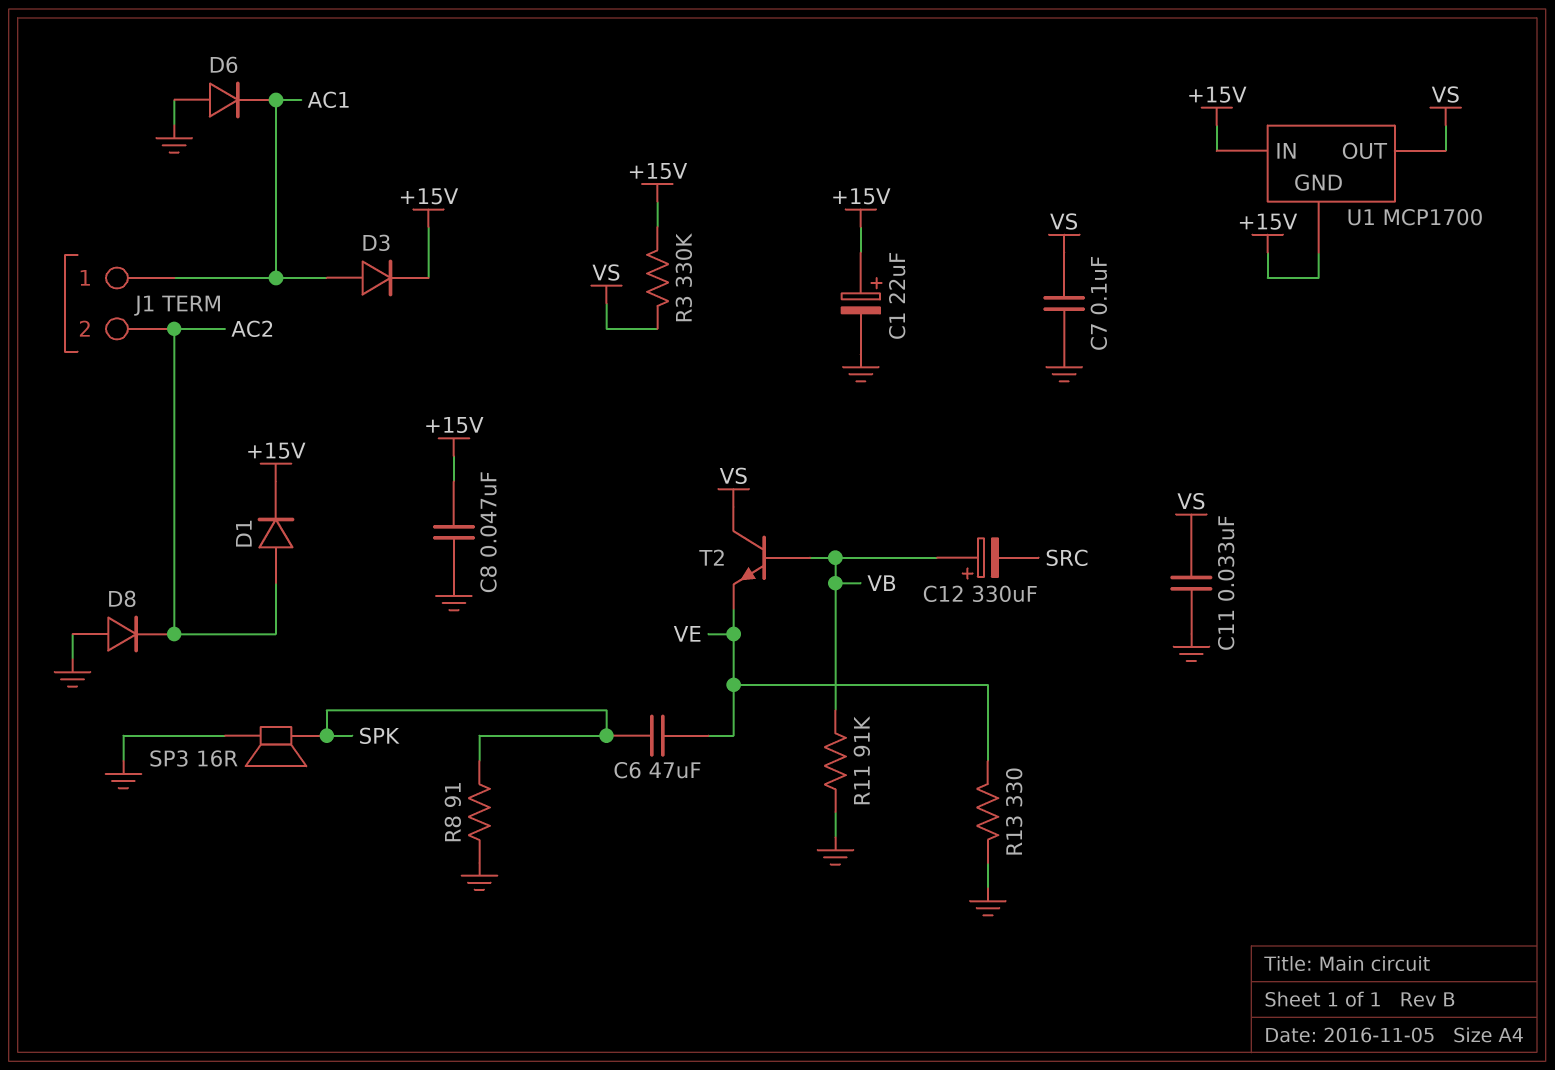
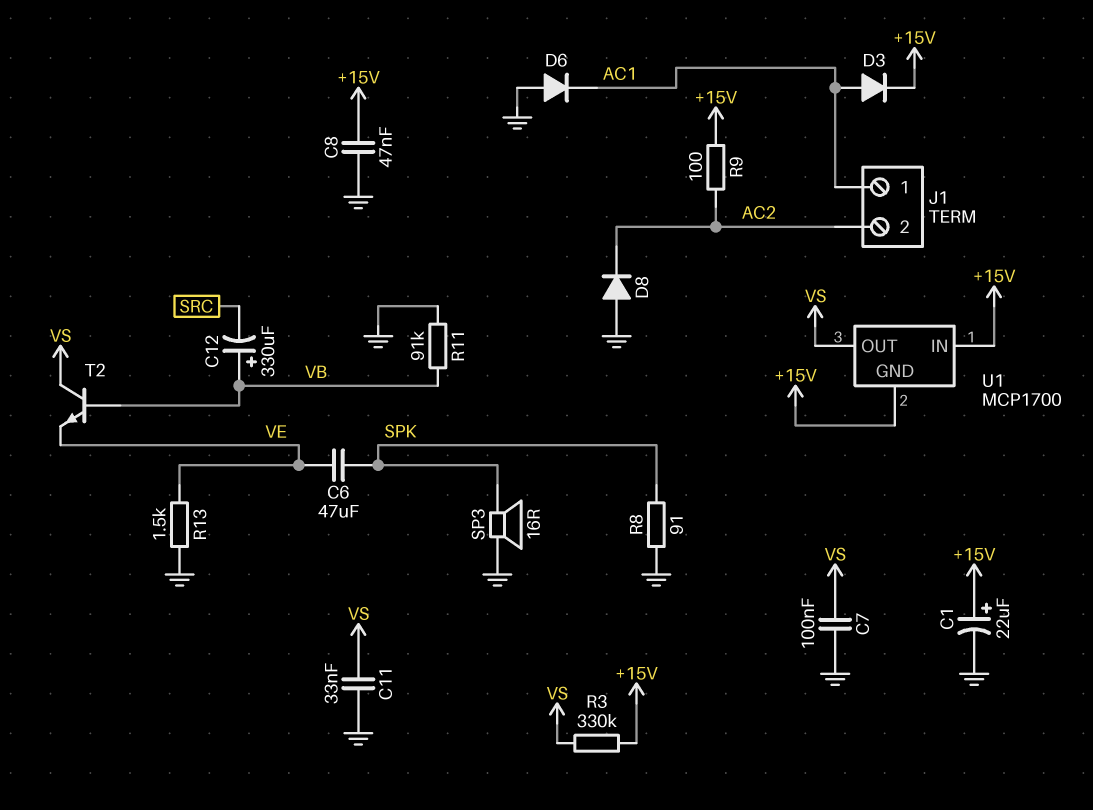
D1: diode (A AC2, K +15V) -> none
R9: none -> 100 (+15V, AC2)
R13: 330 (GND, VE) -> 1.5k (GND, VE)

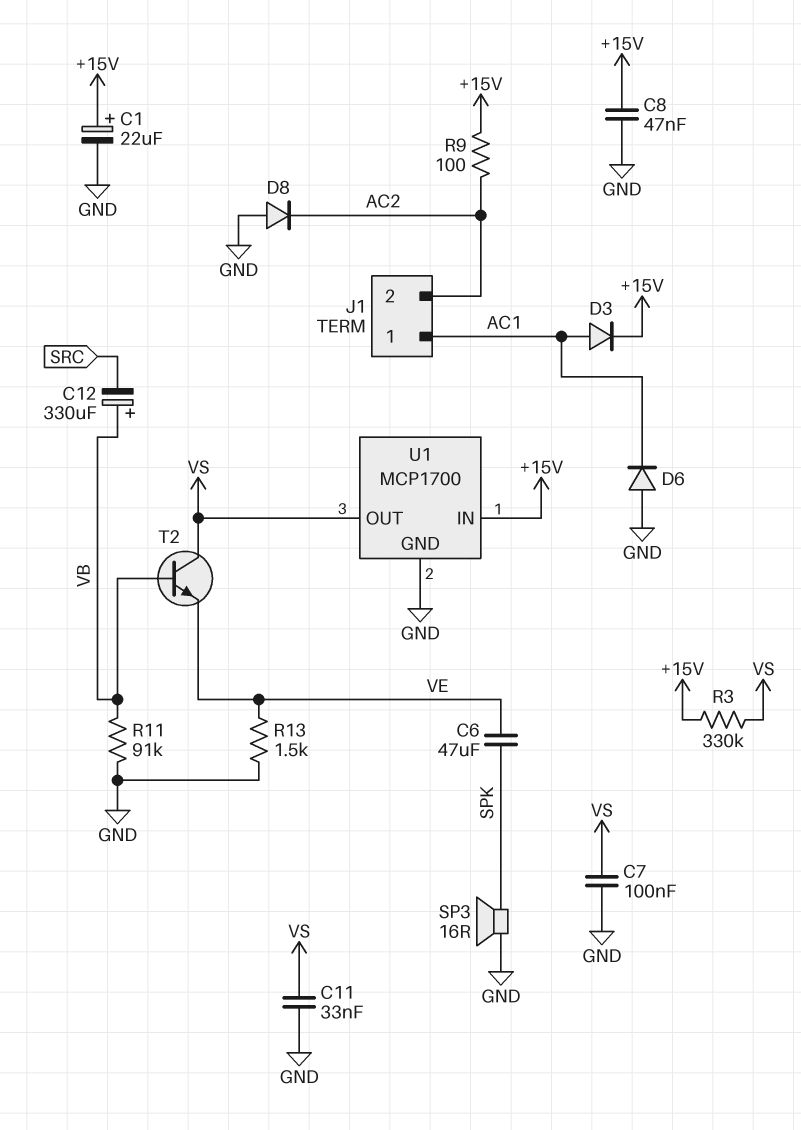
R8: 91 (GND, SPK) -> none
U1 pin GND: +15V -> GND

